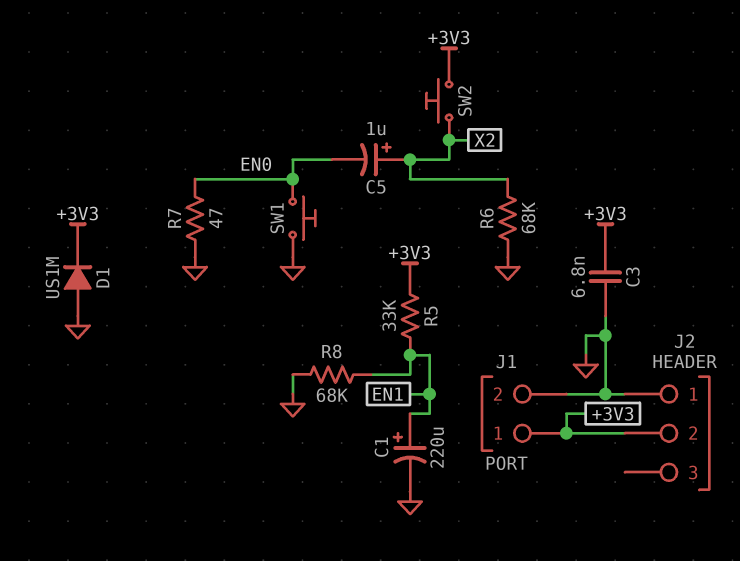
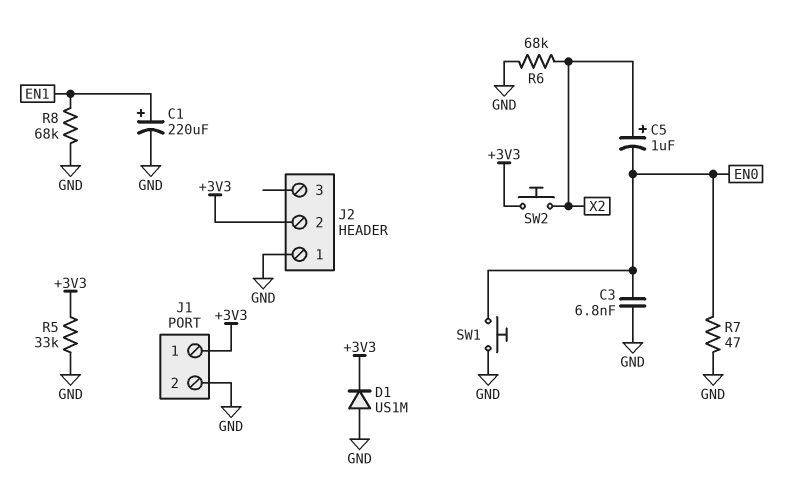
C3: 6.8nF (+3V3, GND) -> 6.8nF (EN0, GND)
R5: 33k (+3V3, EN1) -> 33k (+3V3, GND)

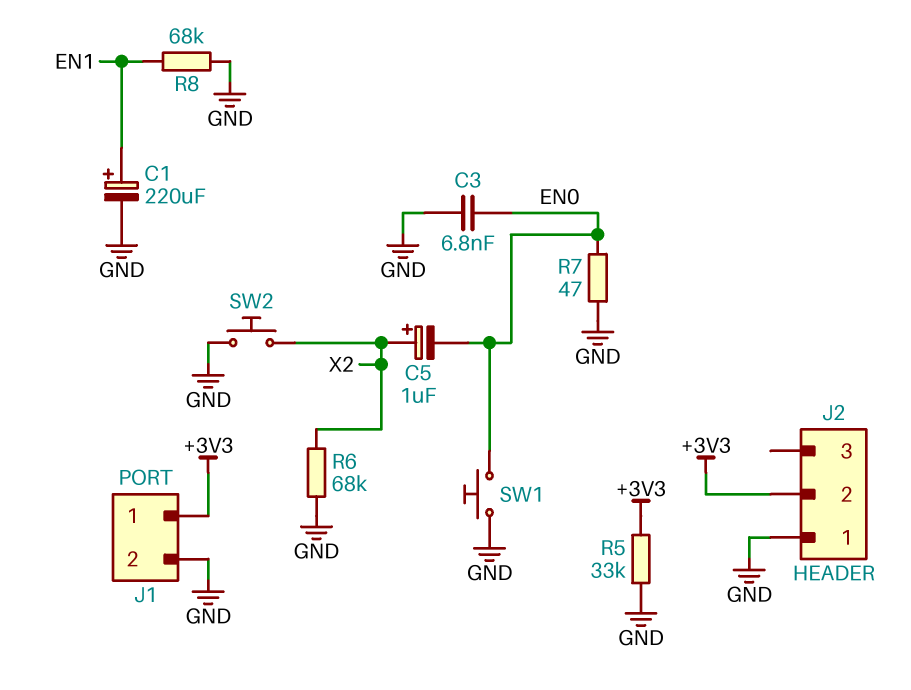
D1: diode US1M (A GND, K +3V3) -> none
SW2: button (+3V3, X2) -> button (GND, X2)

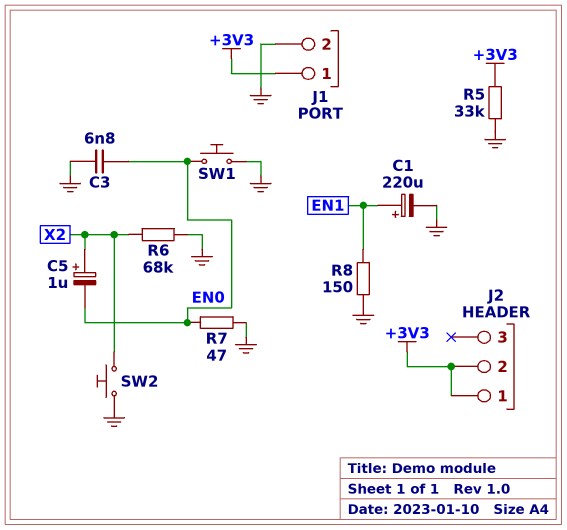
J2 pin 1: GND -> +3V3
R8: 68k (EN1, GND) -> 150 (EN1, GND)

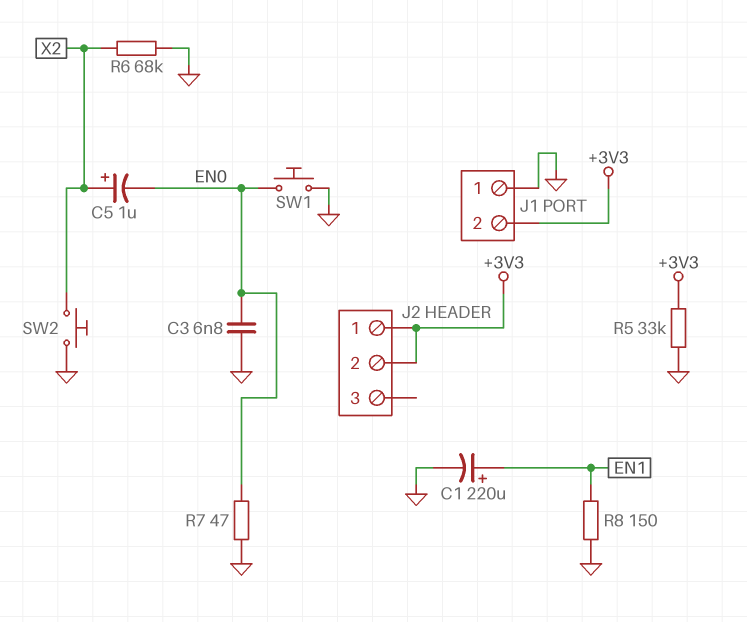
J1 pin 1: +3V3 -> GND
J1 pin 2: GND -> +3V3

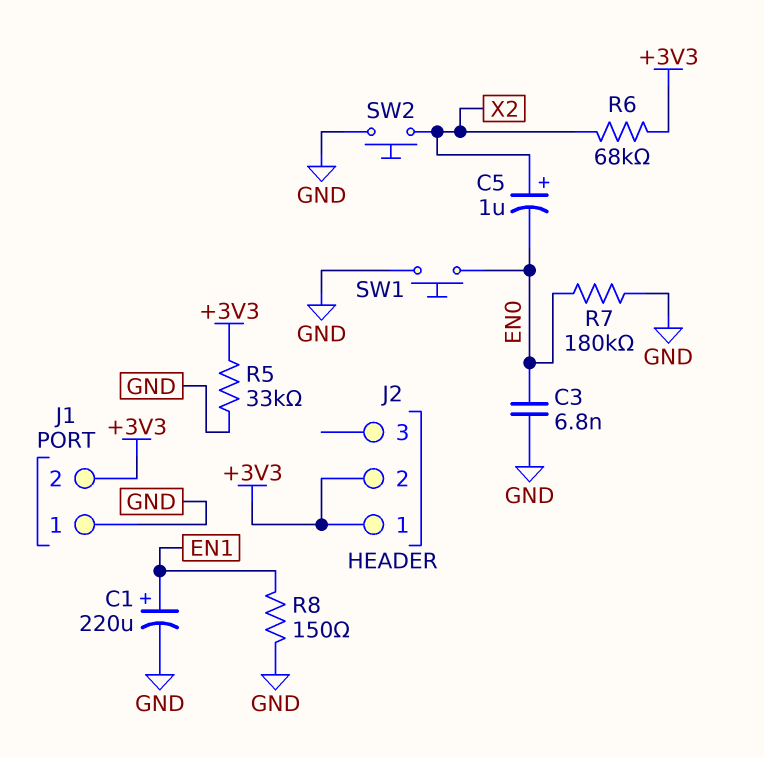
R6: 68k (GND, X2) -> 68k (+3V3, X2)
R7: 47 (EN0, GND) -> 180k (EN0, GND)

